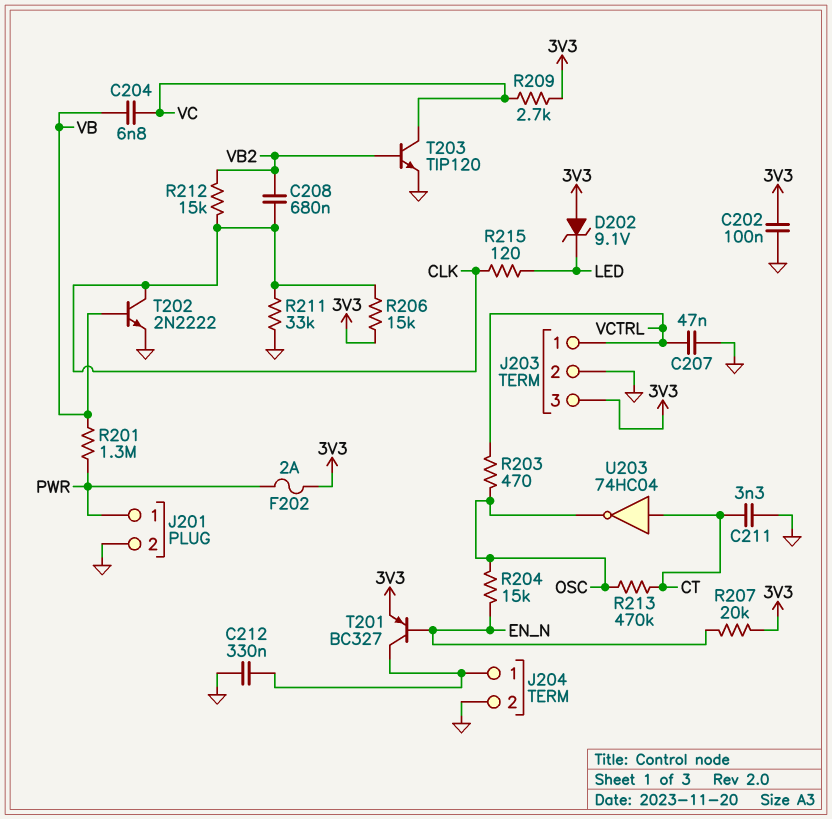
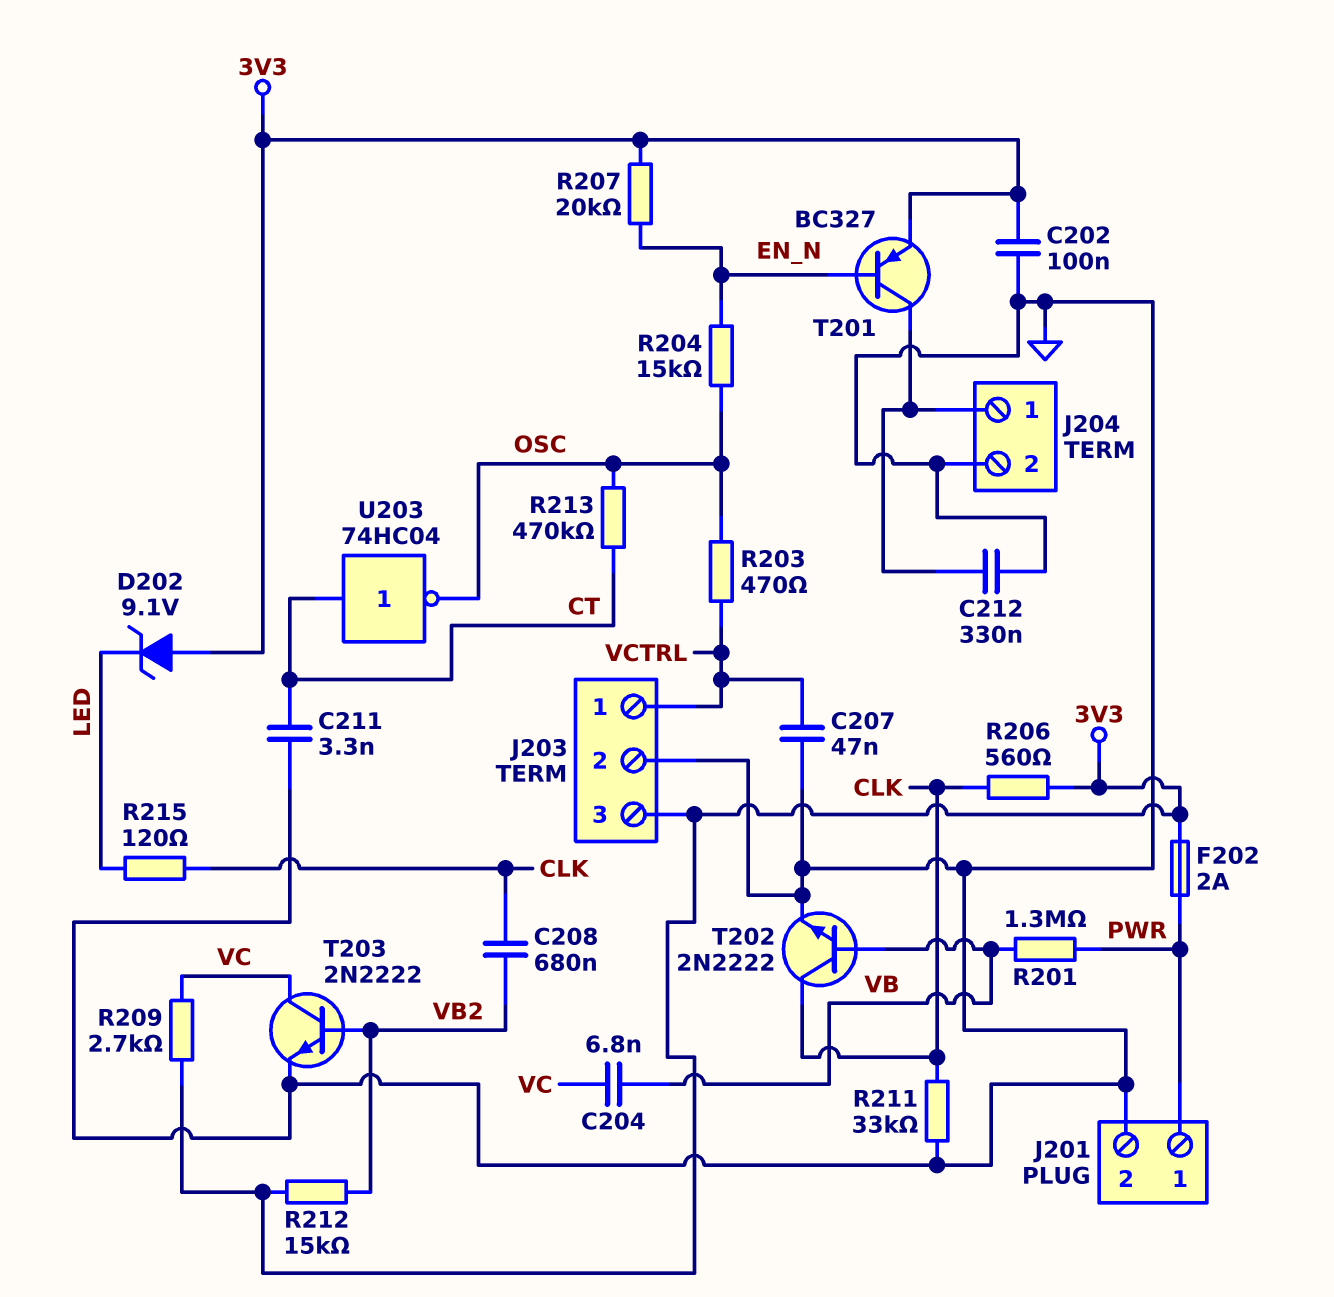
R206: 15k (3V3, CLK) -> 560 (3V3, CLK)
R212: 15k (CLK, VB2) -> 15k (3V3, VB2)
T203: NPN TIP120 (B VB2, C VC, E GND) -> NPN 2N2222 (B VB2, C VC, E GND)

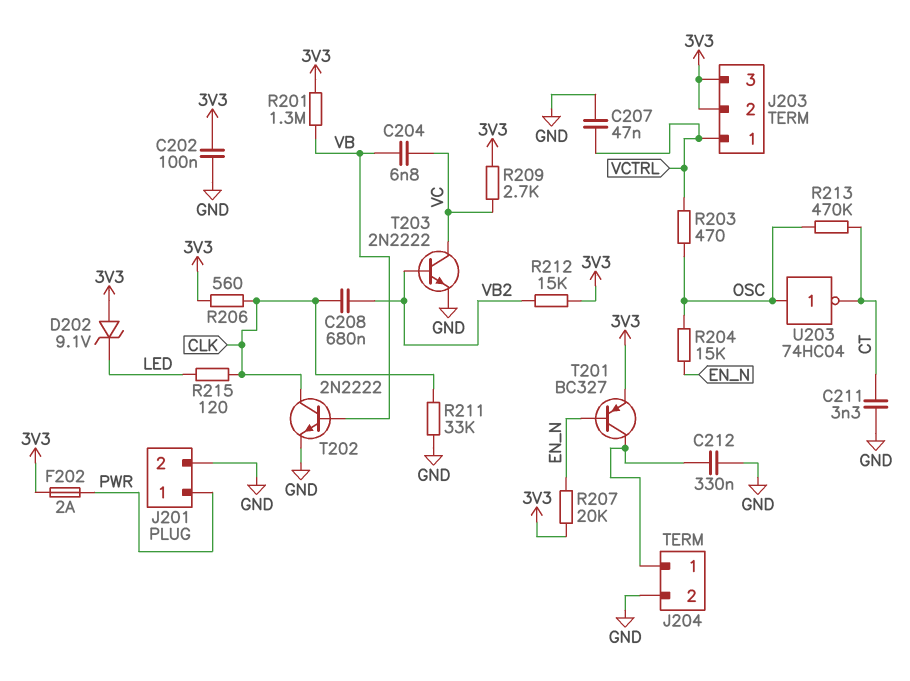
J203 pin 2: GND -> 3V3
R201: 1.3M (PWR, VB) -> 1.3M (3V3, VB)
U203: NOT 74HC04 (in CT, out OSC) -> NOT 74HC04 (in OSC, out CT)

